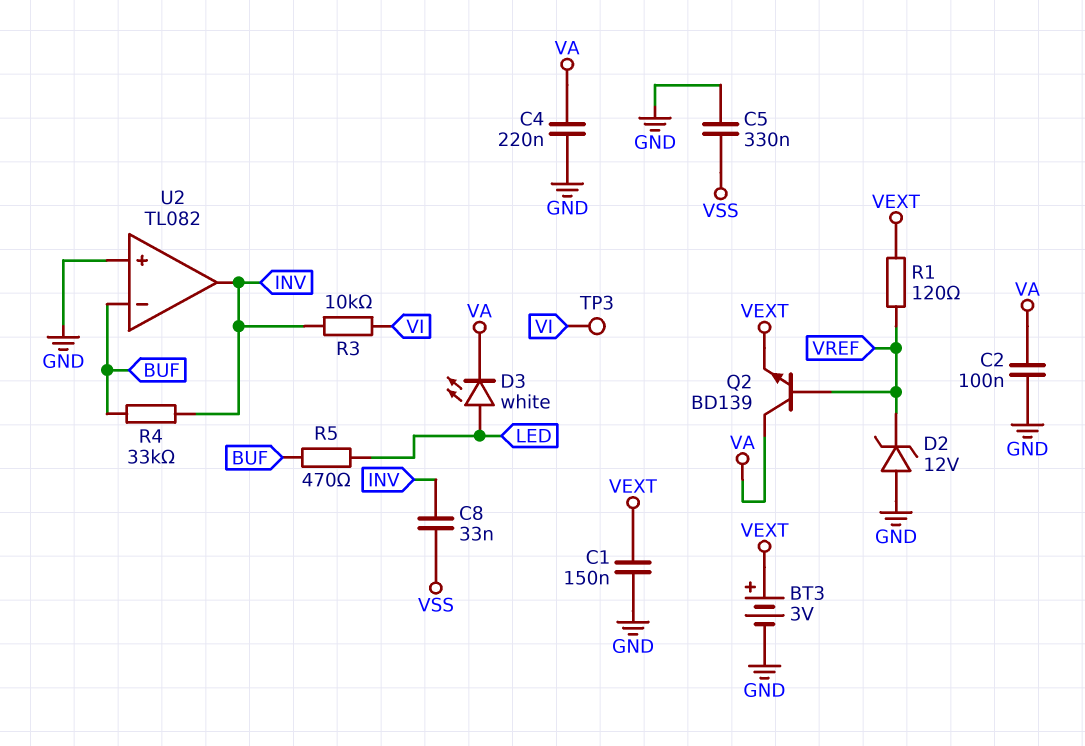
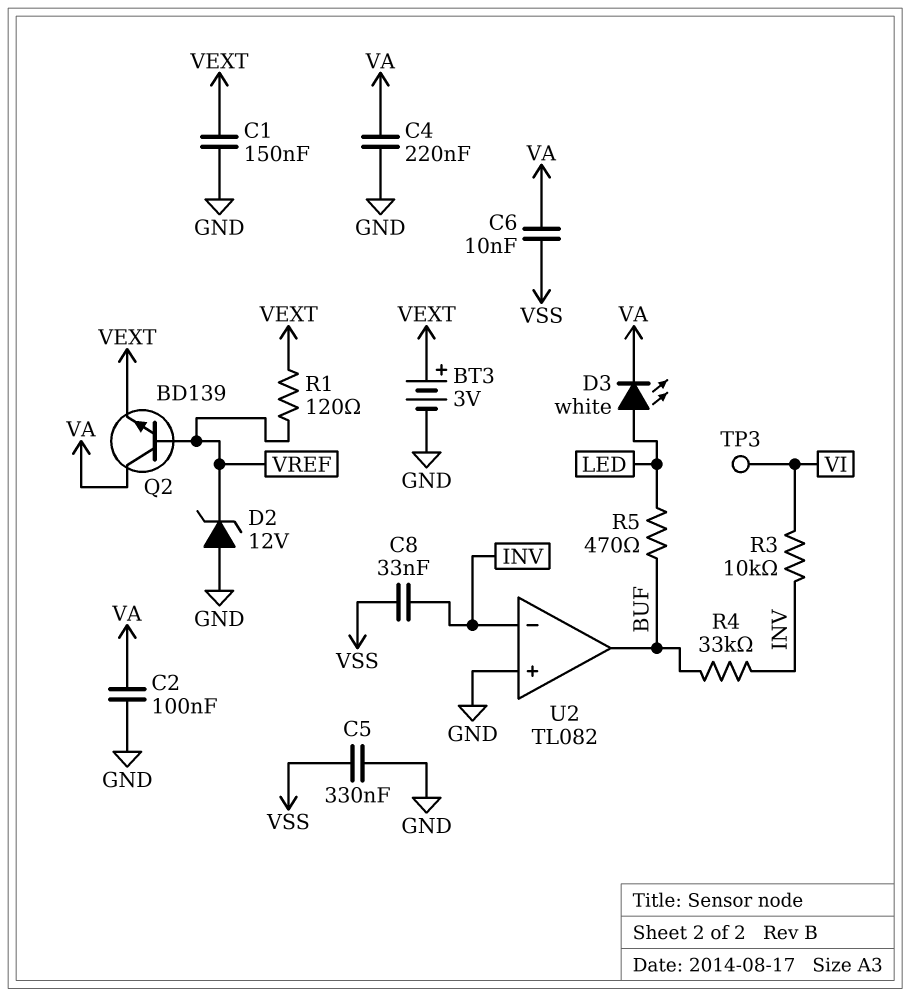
C6: none -> 10nF (VA, VSS)
U2 pin in-: BUF -> INV
U2 pin out: INV -> BUF

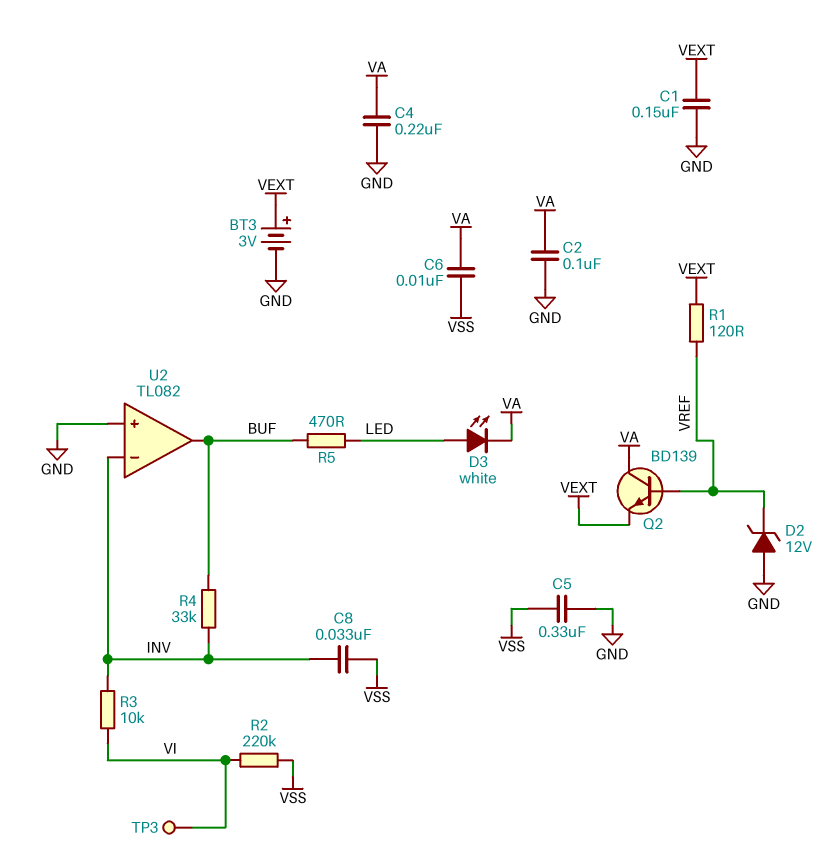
R2: none -> 220k (VI, VSS)

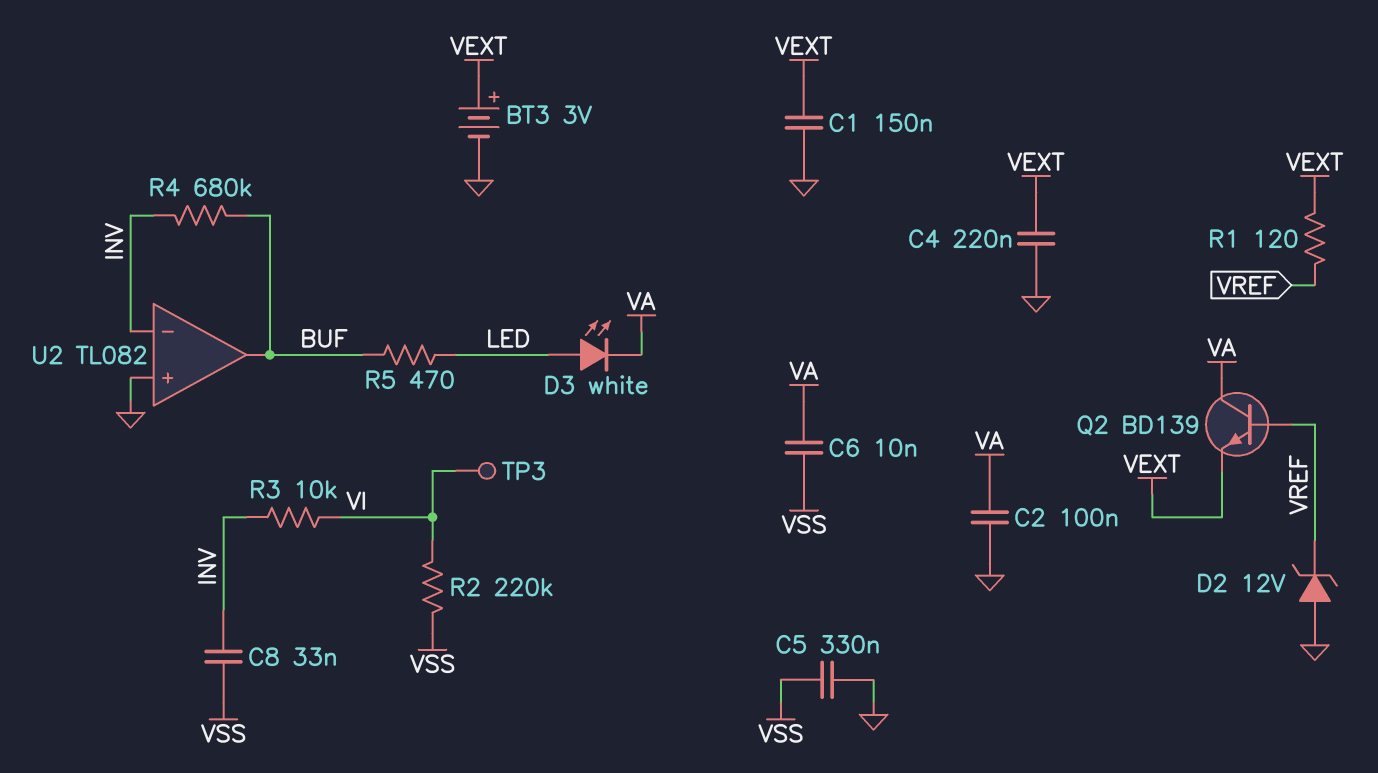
C4: 220nF (GND, VA) -> 220nF (GND, VEXT)
R4: 33k (BUF, INV) -> 680k (BUF, INV)

